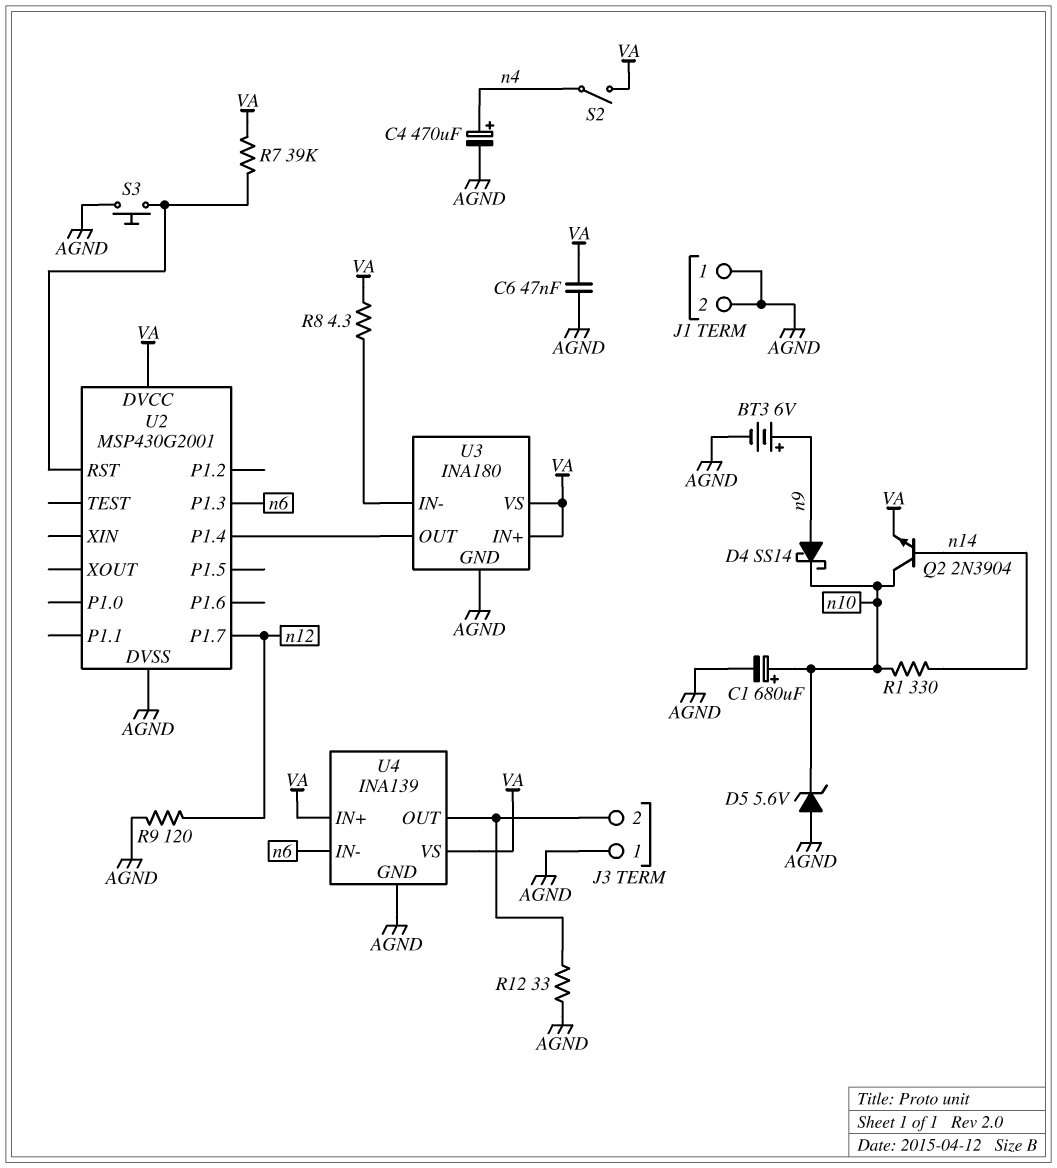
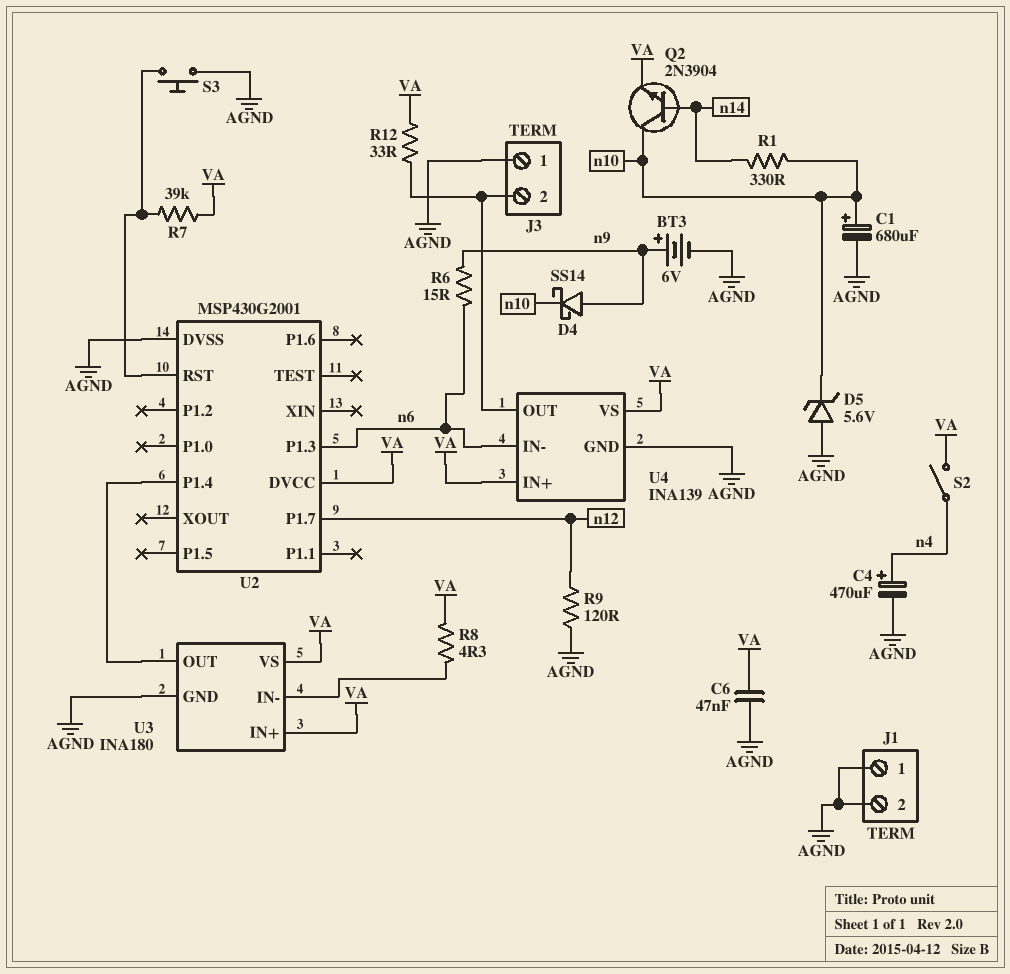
R6: none -> 15 (n6, n9)
R12: 33 (AGND, J3/2) -> 33 (J3/2, VA)

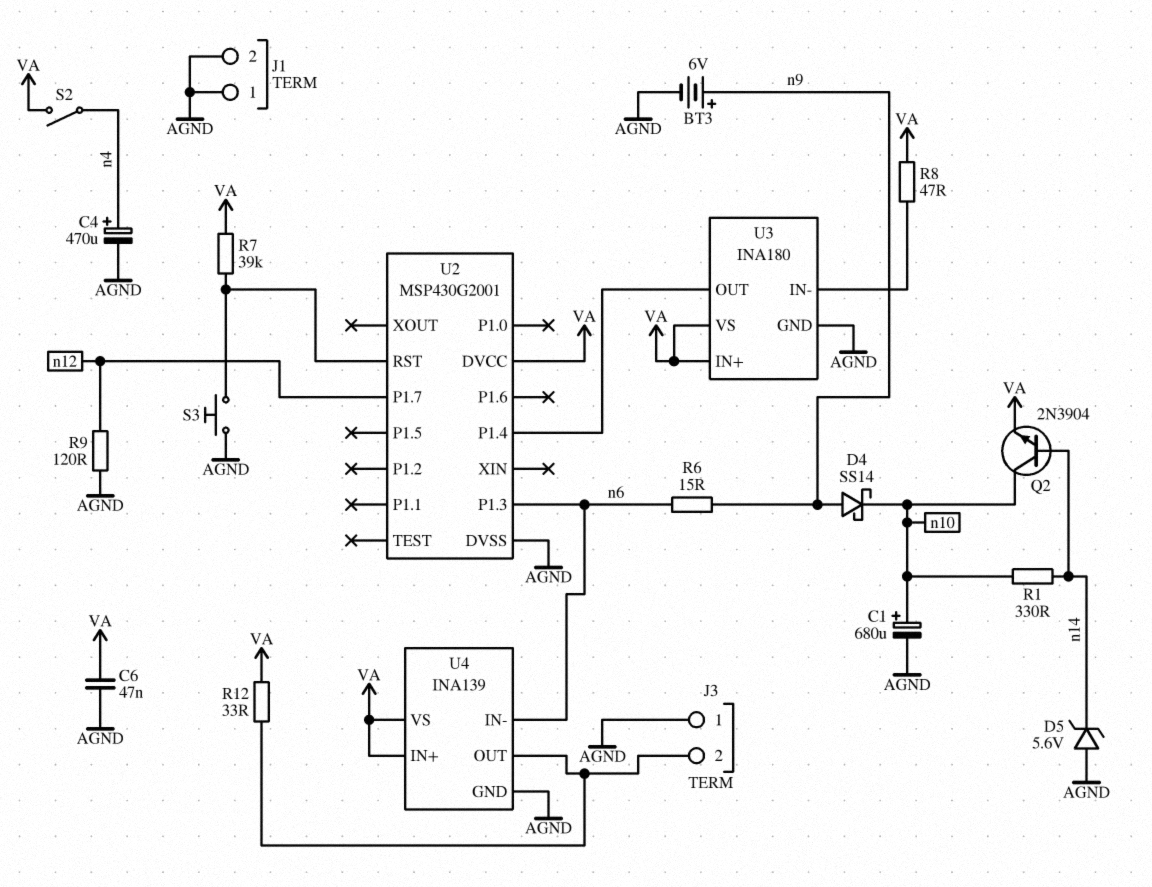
D5: zener 5.6V (A AGND, K n10) -> zener 5.6V (A AGND, K n14)
R8: 4.3 (U3/IN-, VA) -> 47 (U3/IN-, VA)

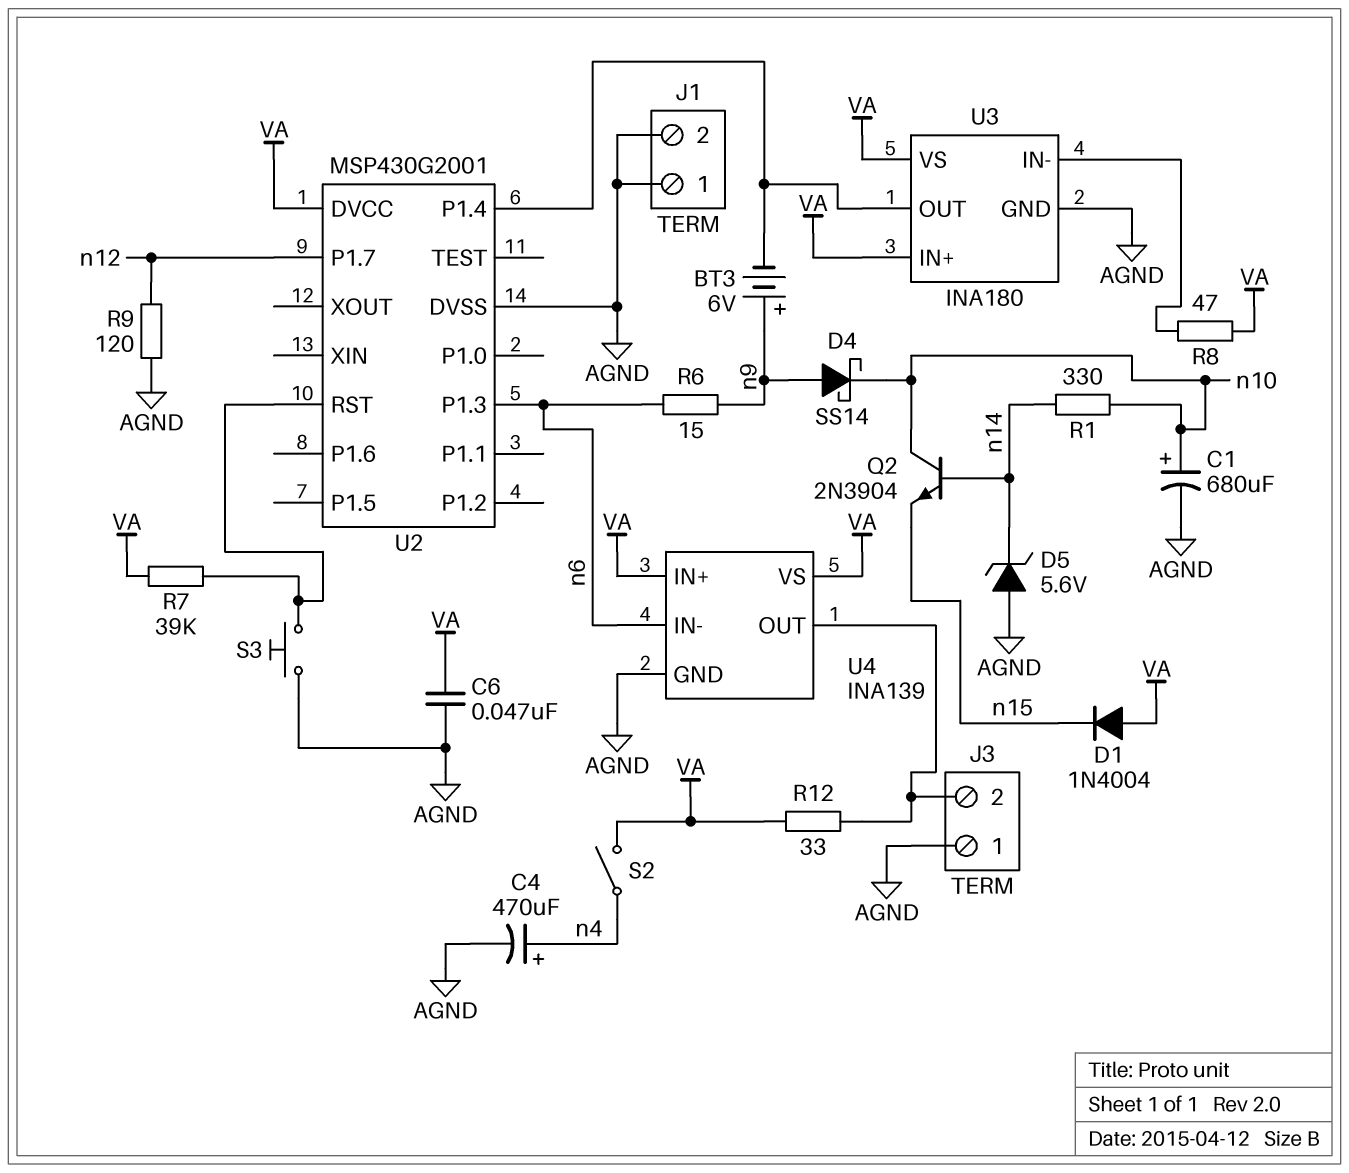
BT3: 6V (plus n9, minus AGND) -> 6V (plus n9, minus U2/P1.4)
D1: none -> diode 1N4004 (A VA, K n15)
Q2: NPN 2N3904 (B n14, C n10, E VA) -> NPN 2N3904 (B n14, C n10, E n15)

